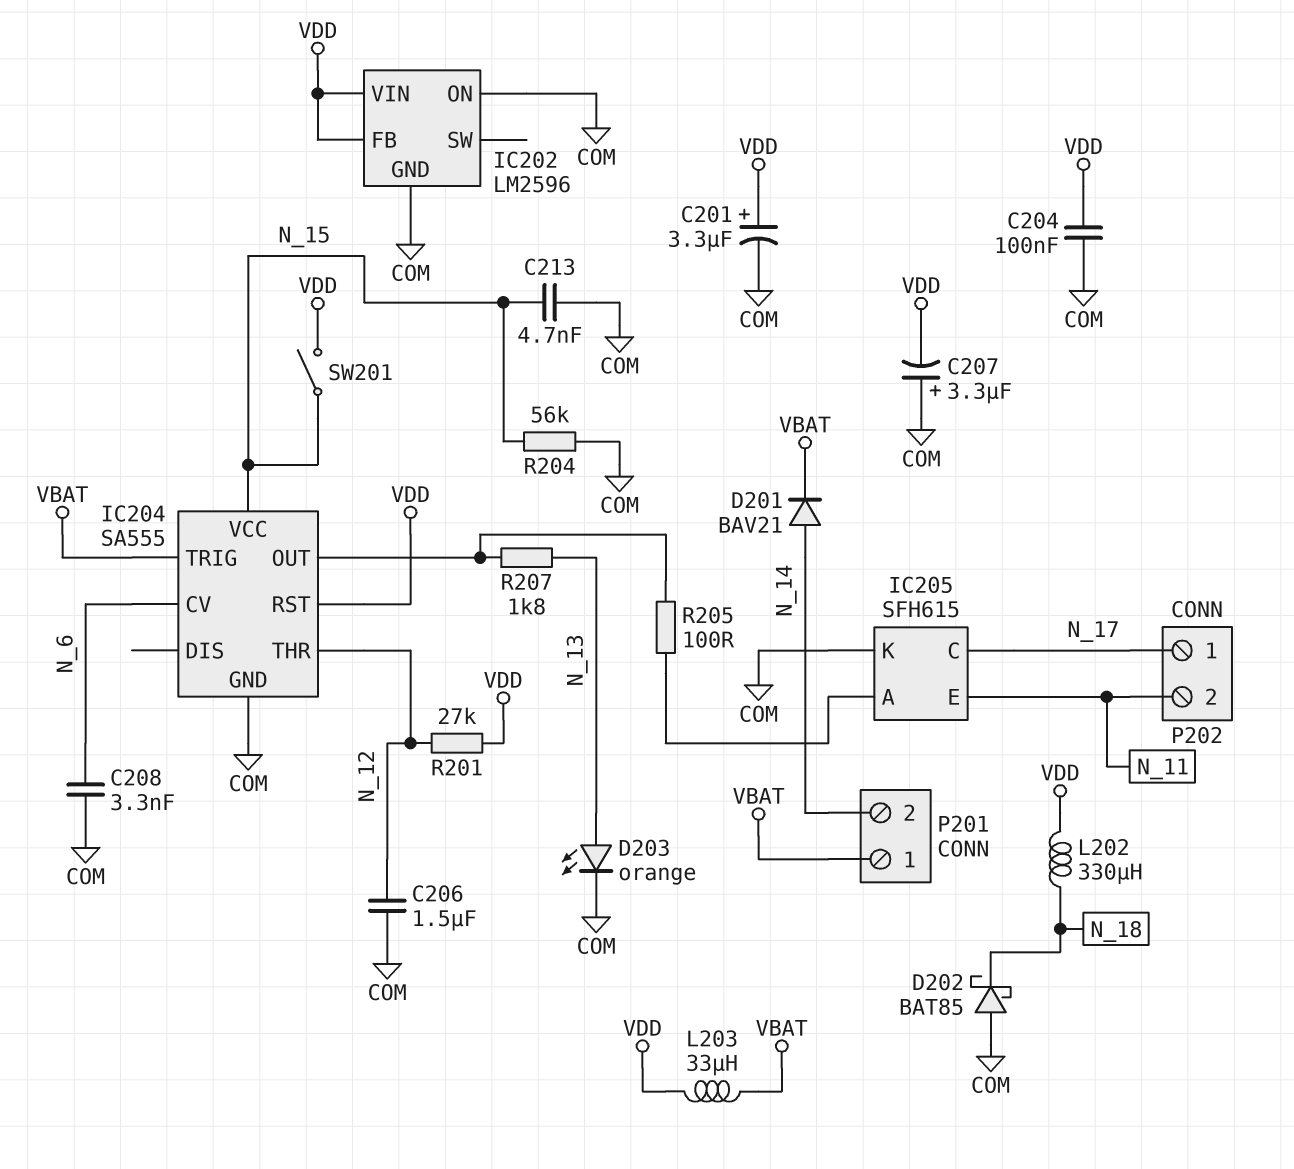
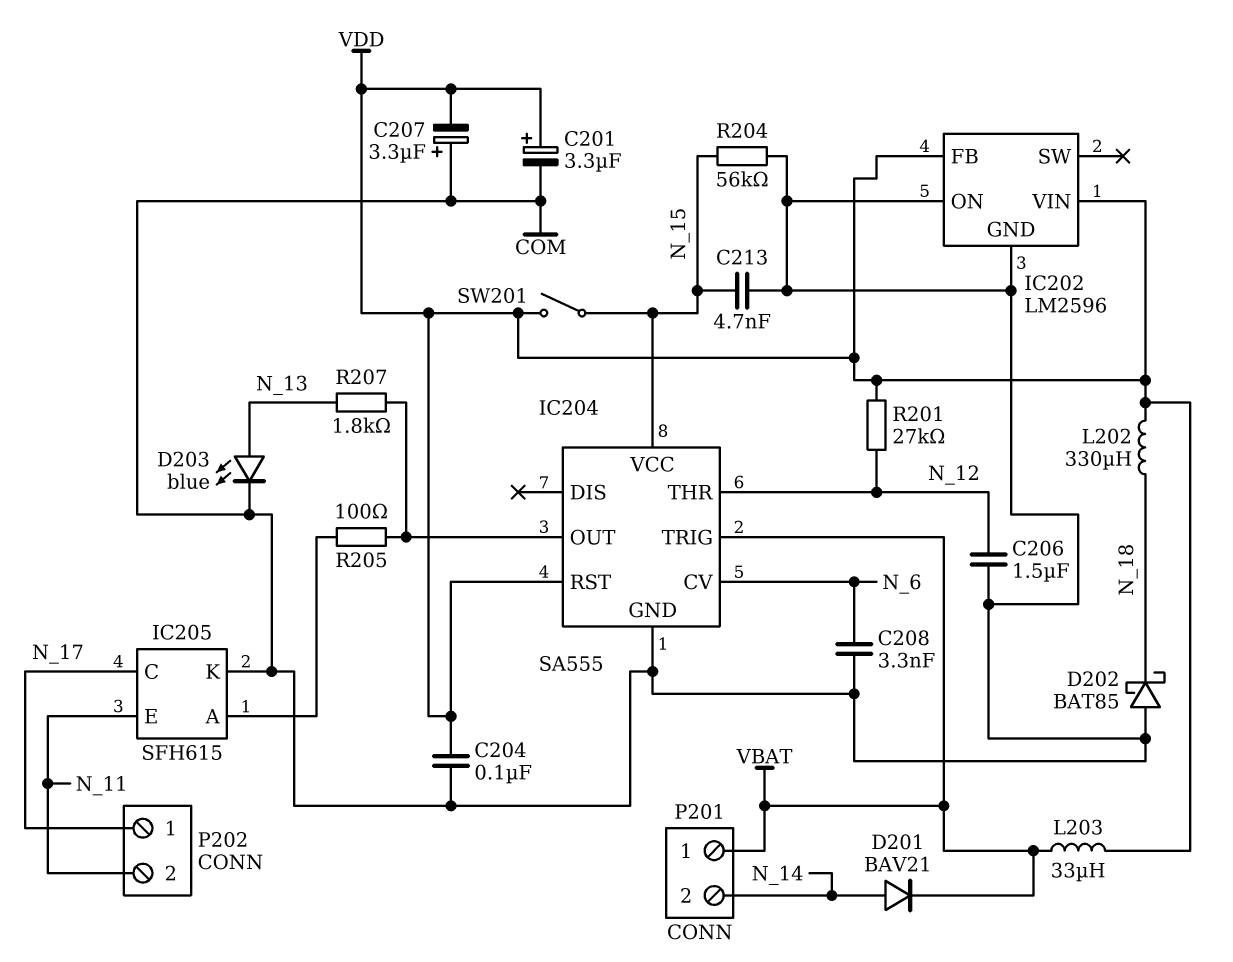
D203: LED orange (A N_13, K COM) -> LED blue (A N_13, K COM)

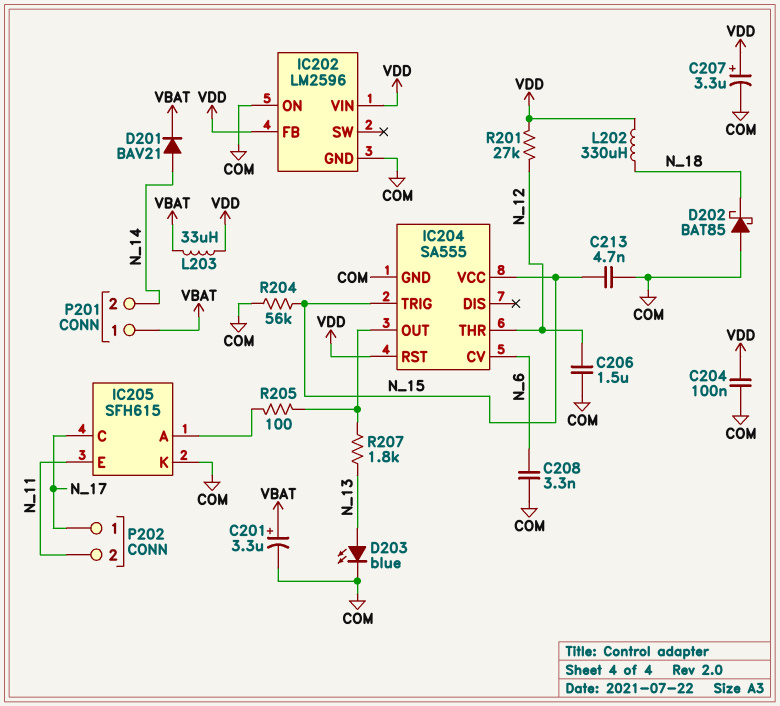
C201: 3.3uF (plus VDD, minus COM) -> 3.3uF (plus VBAT, minus COM)
C207: 3.3uF (plus COM, minus VDD) -> 3.3uF (plus VDD, minus COM)
IC204 pin TRIG: VBAT -> N_15
SW201: switch (N_15, VDD) -> none

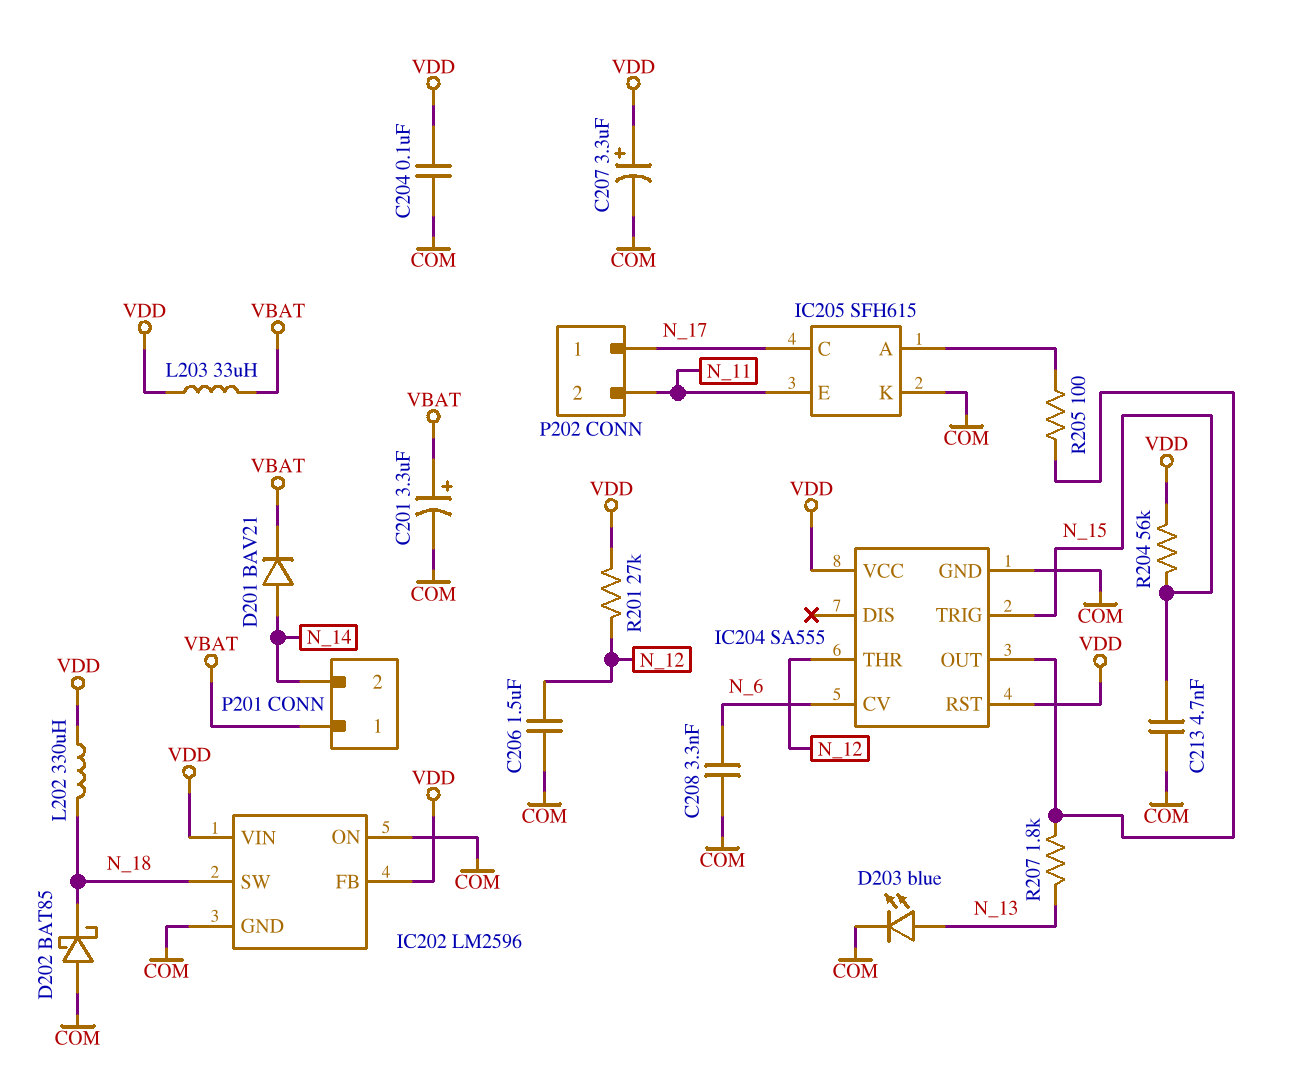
IC202 pin SW: none -> N_18
IC204 pin VCC: N_15 -> VDD
R204: 56k (COM, N_15) -> 56k (N_15, VDD)

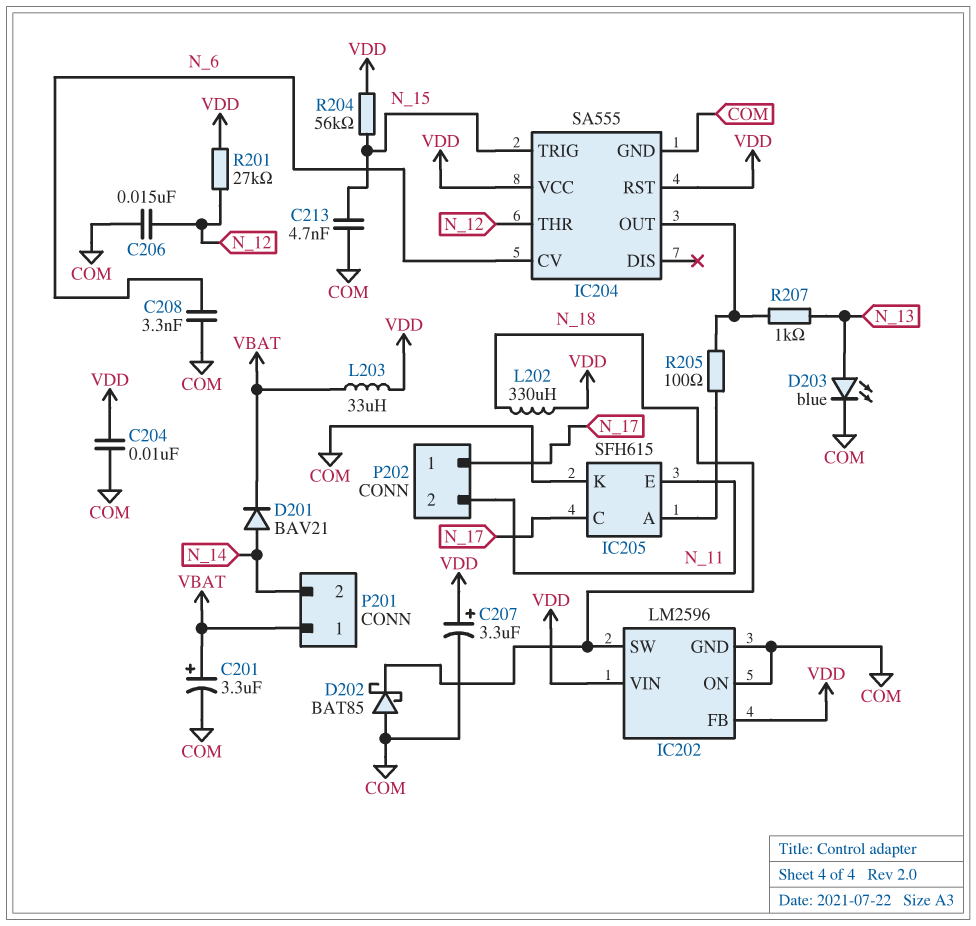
C204: 100nF (COM, VDD) -> 10nF (COM, VDD)
C206: 1.5uF (COM, N_12) -> 15nF (COM, N_12)
R207: 1.8k (IC204/OUT, N_13) -> 1k (IC204/OUT, N_13)

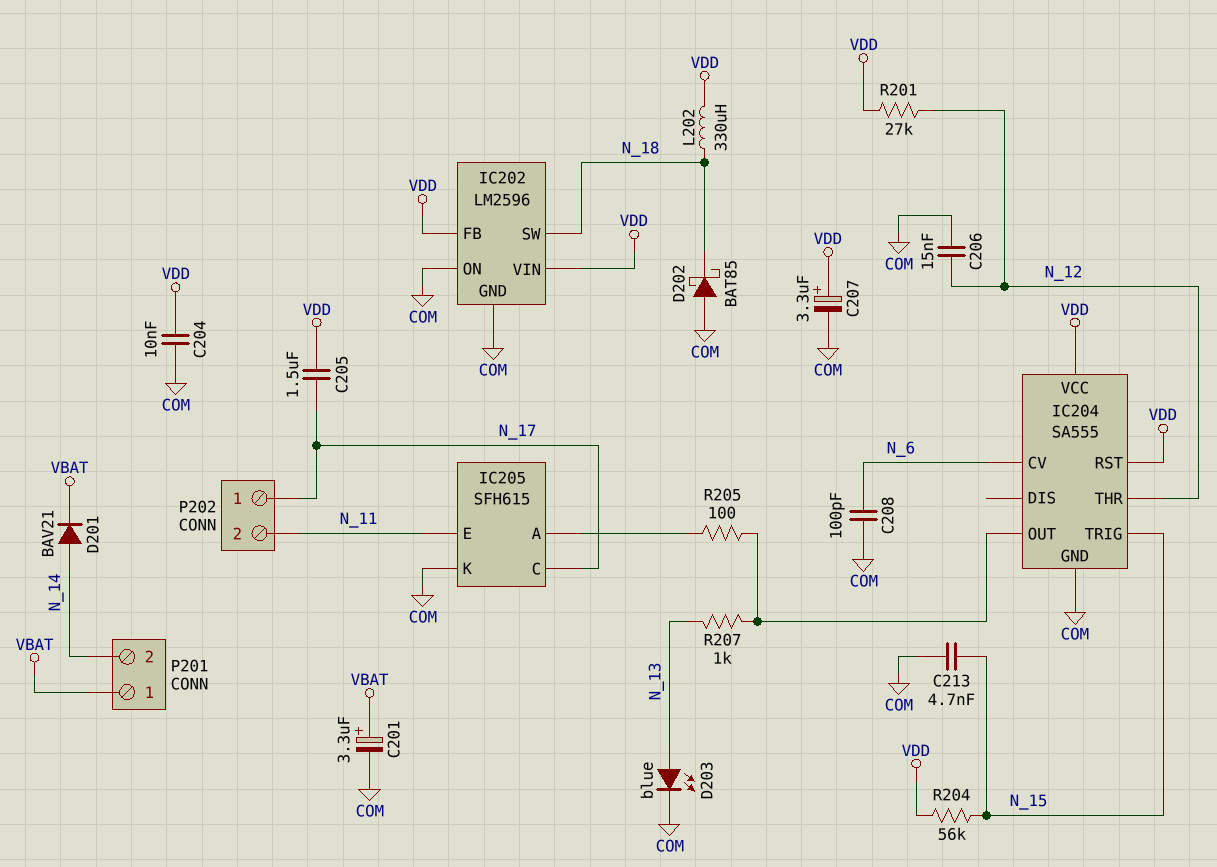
C205: none -> 1.5uF (N_17, VDD)
C208: 3.3nF (COM, N_6) -> 100pF (COM, N_6)
L203: 33uH (VBAT, VDD) -> none

